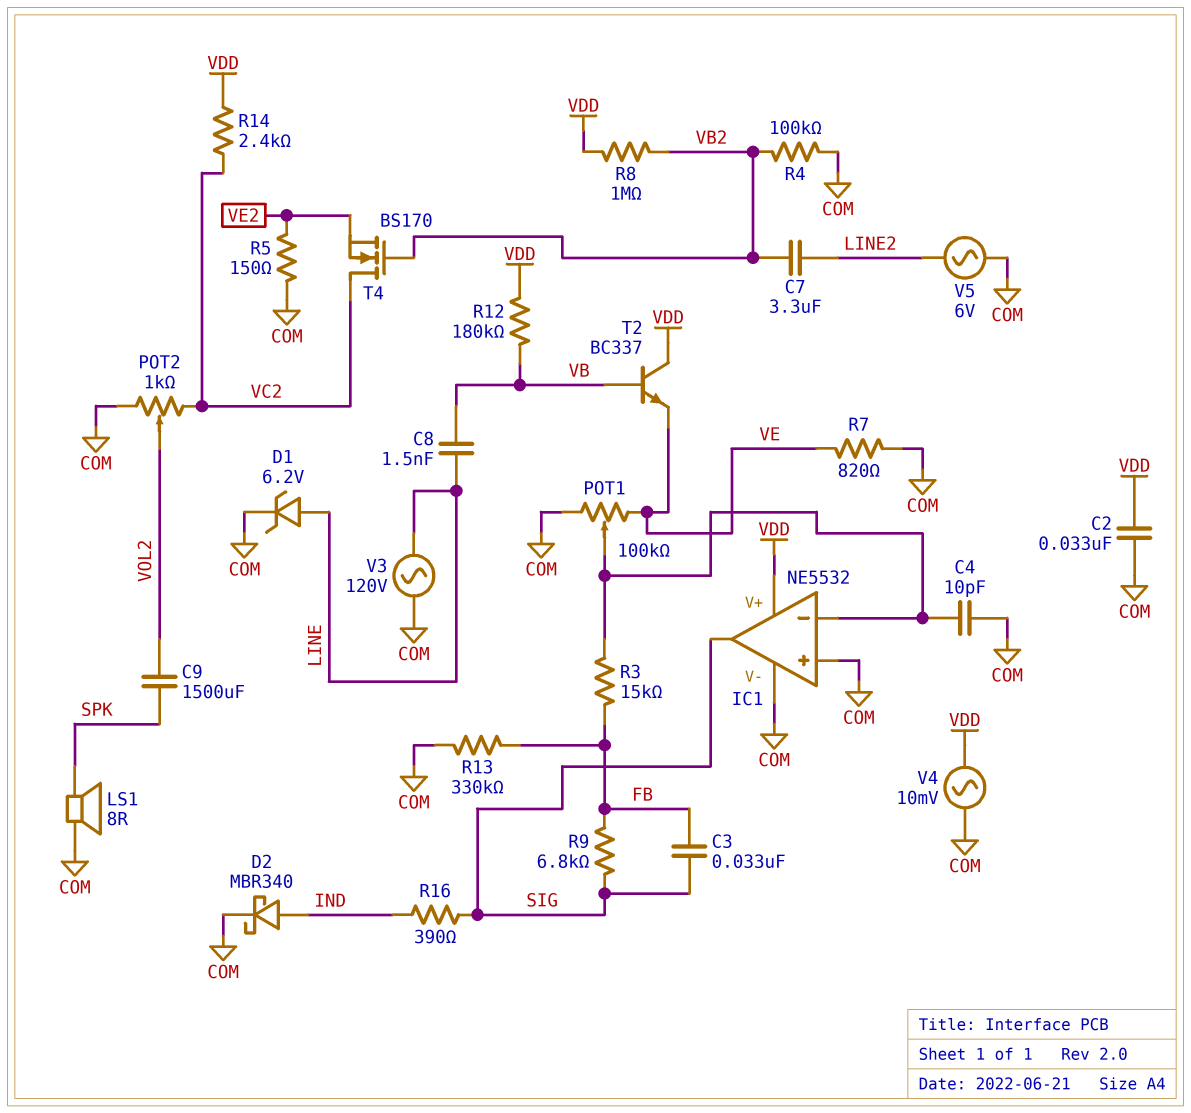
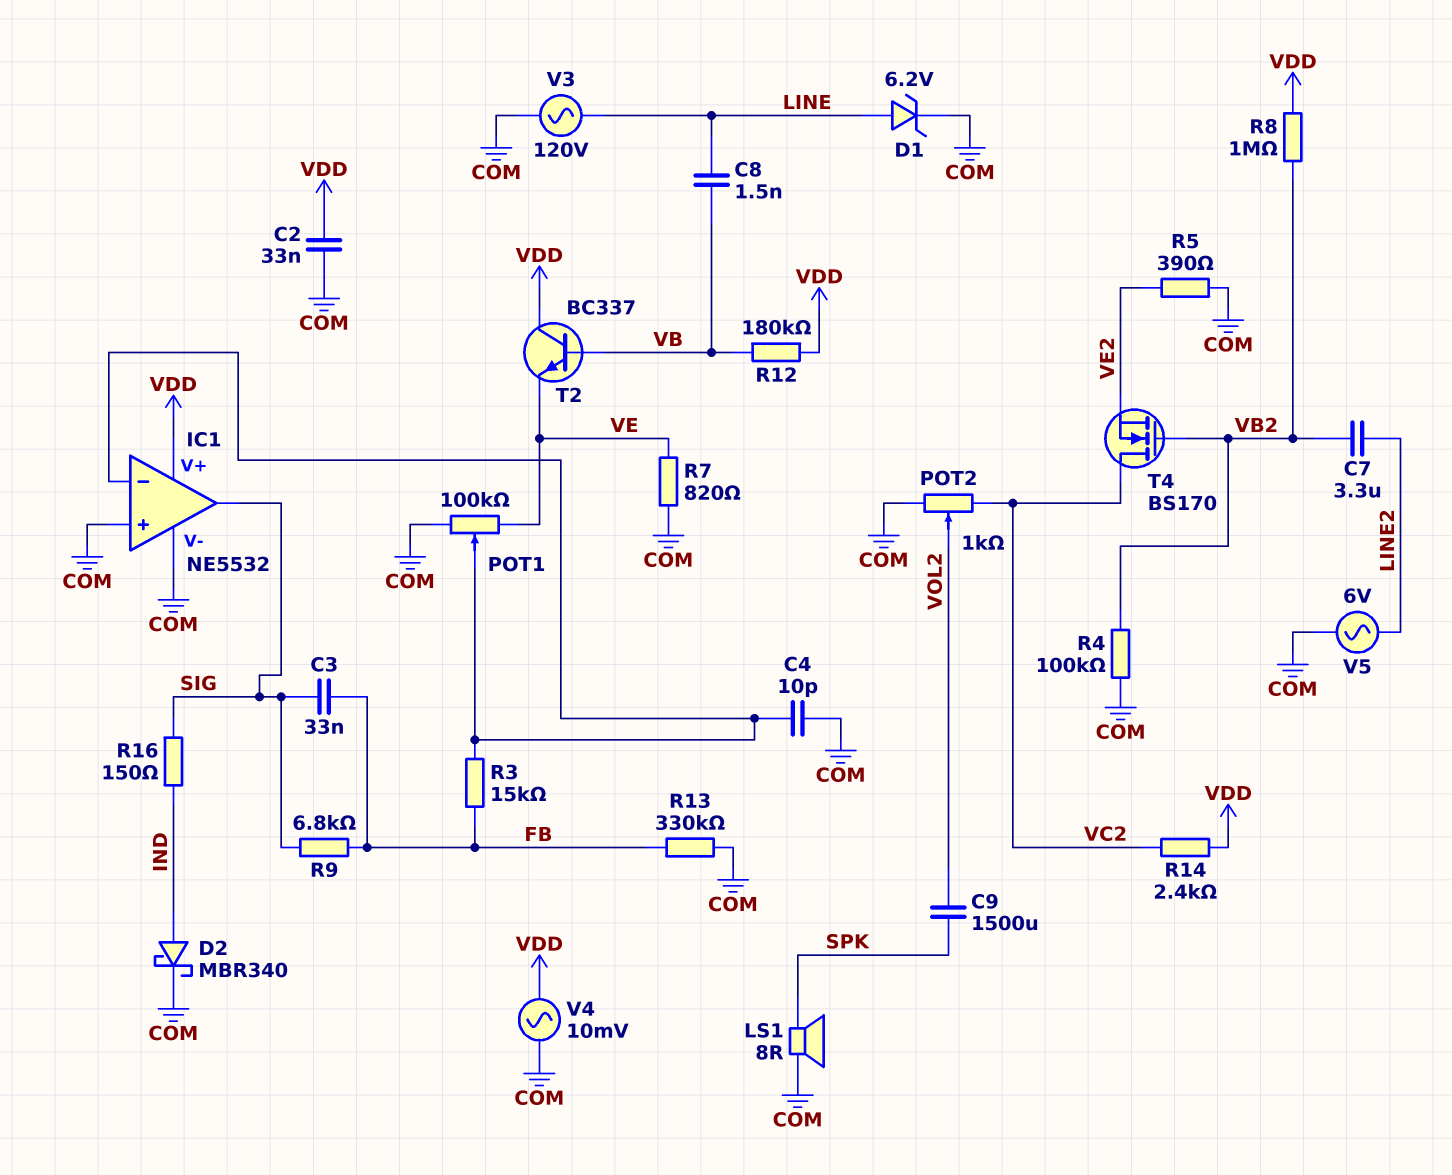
R5: 150 (COM, VE2) -> 390 (COM, VE2)
R16: 390 (IND, SIG) -> 150 (IND, SIG)

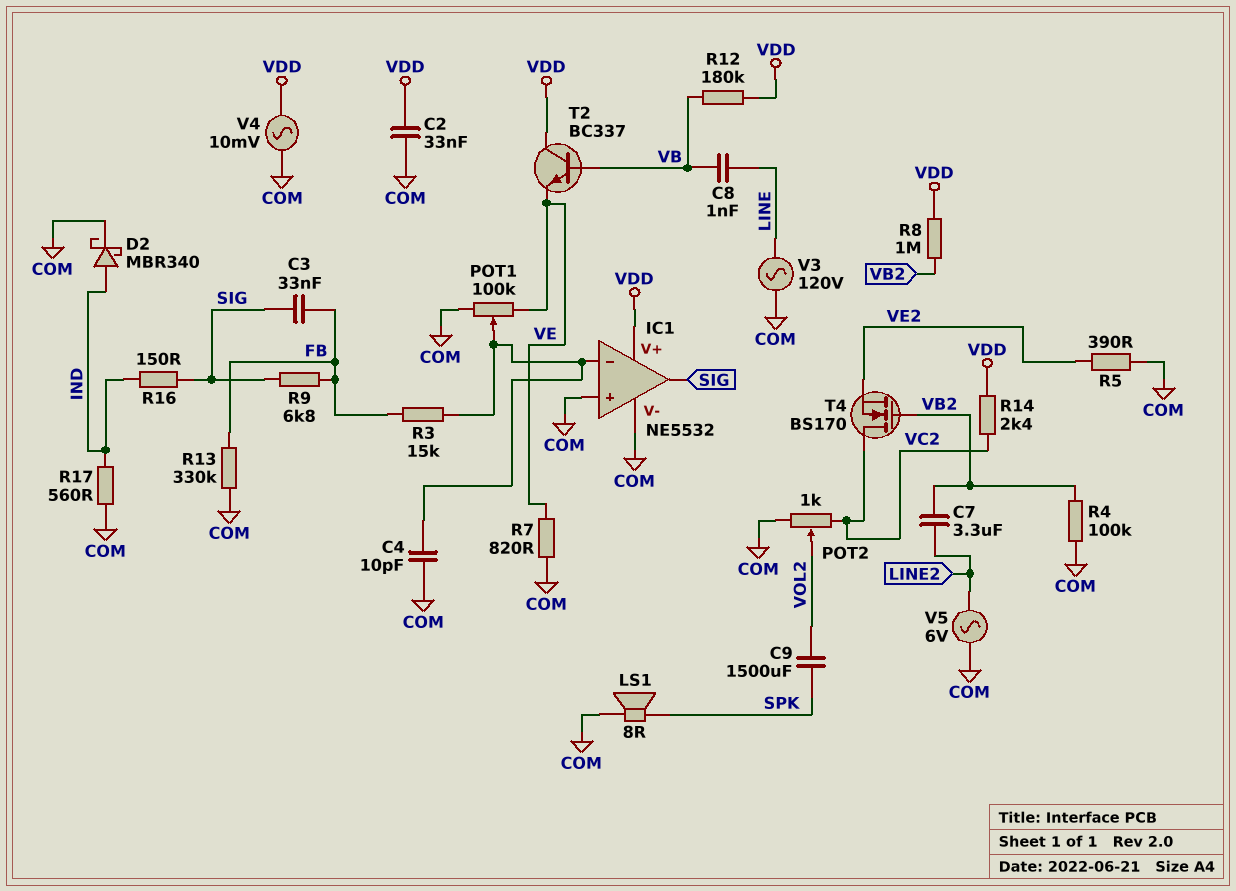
C8: 1.5nF (LINE, VB) -> 1nF (LINE, VB)
D1: zener 6.2V (A LINE, K COM) -> none
R17: none -> 560 (COM, IND)

